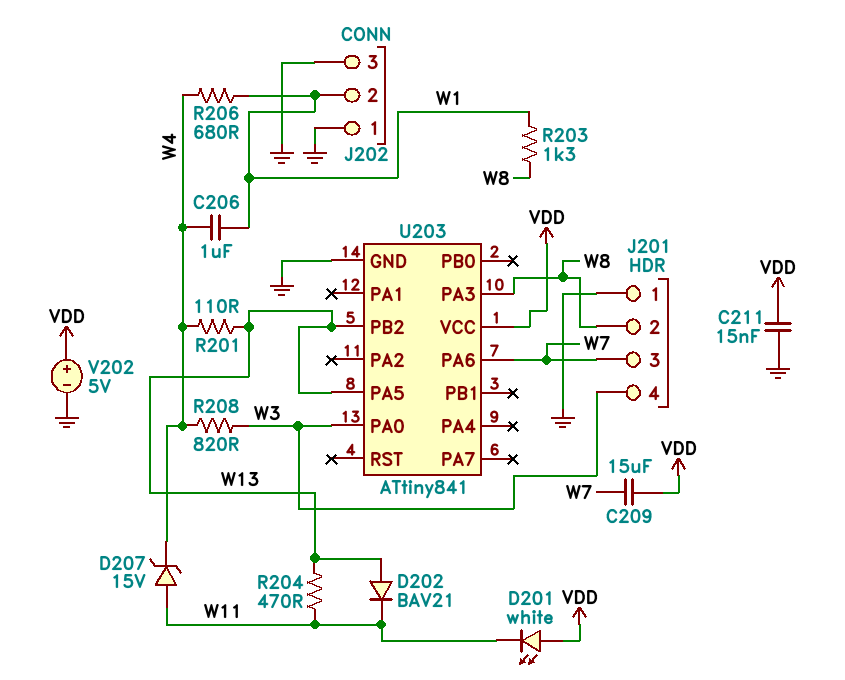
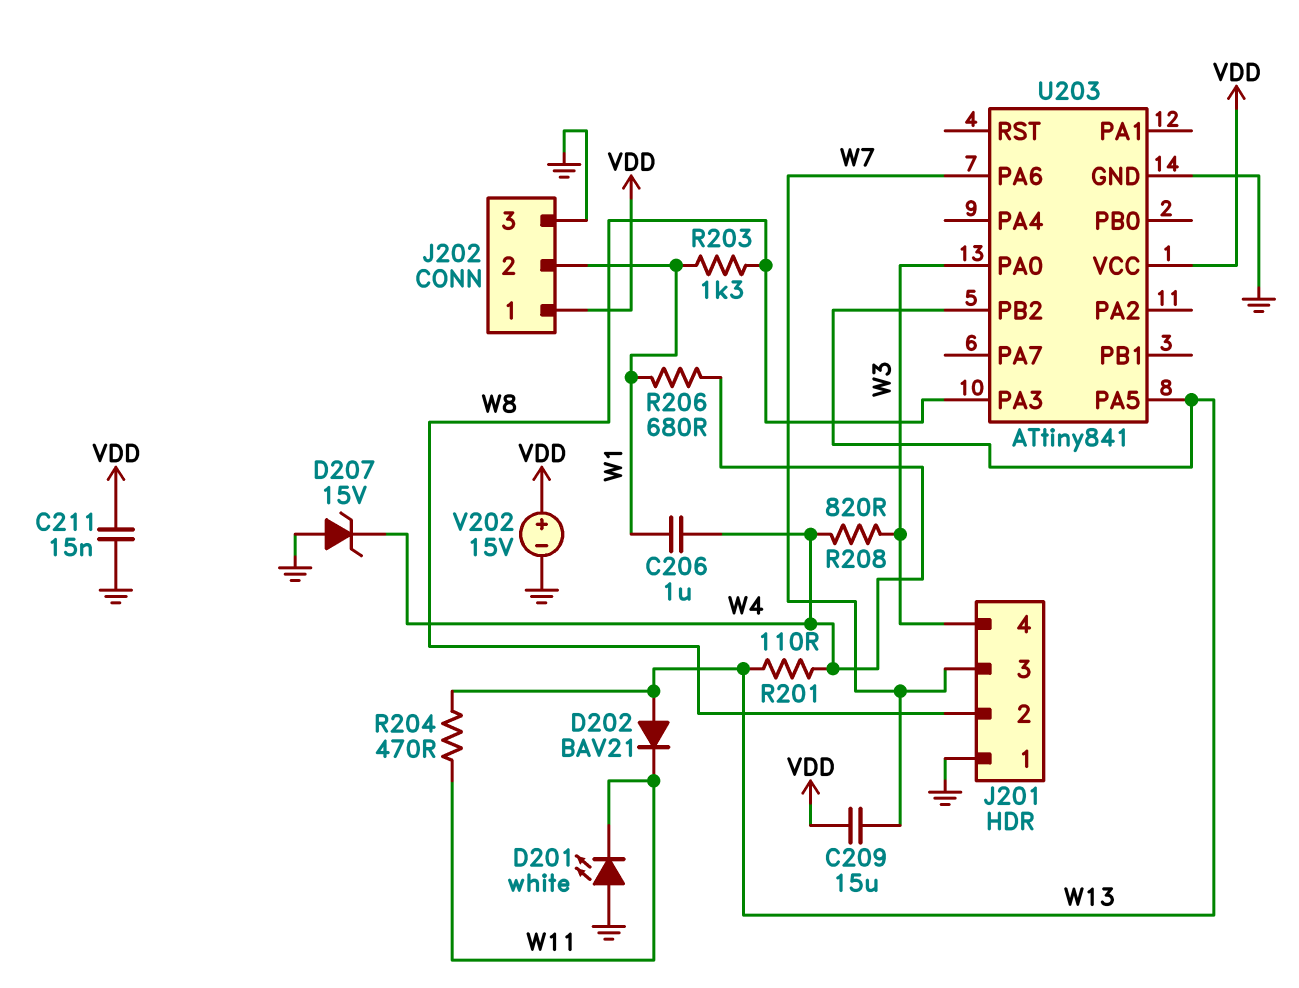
D201: LED white (A VDD, K W11) -> LED white (A GND, K W11)
D207: zener 15V (A W11, K W4) -> zener 15V (A GND, K W4)
J202 pin 1: GND -> VDD
V202: 5V (plus VDD, minus GND) -> 15V (plus VDD, minus GND)

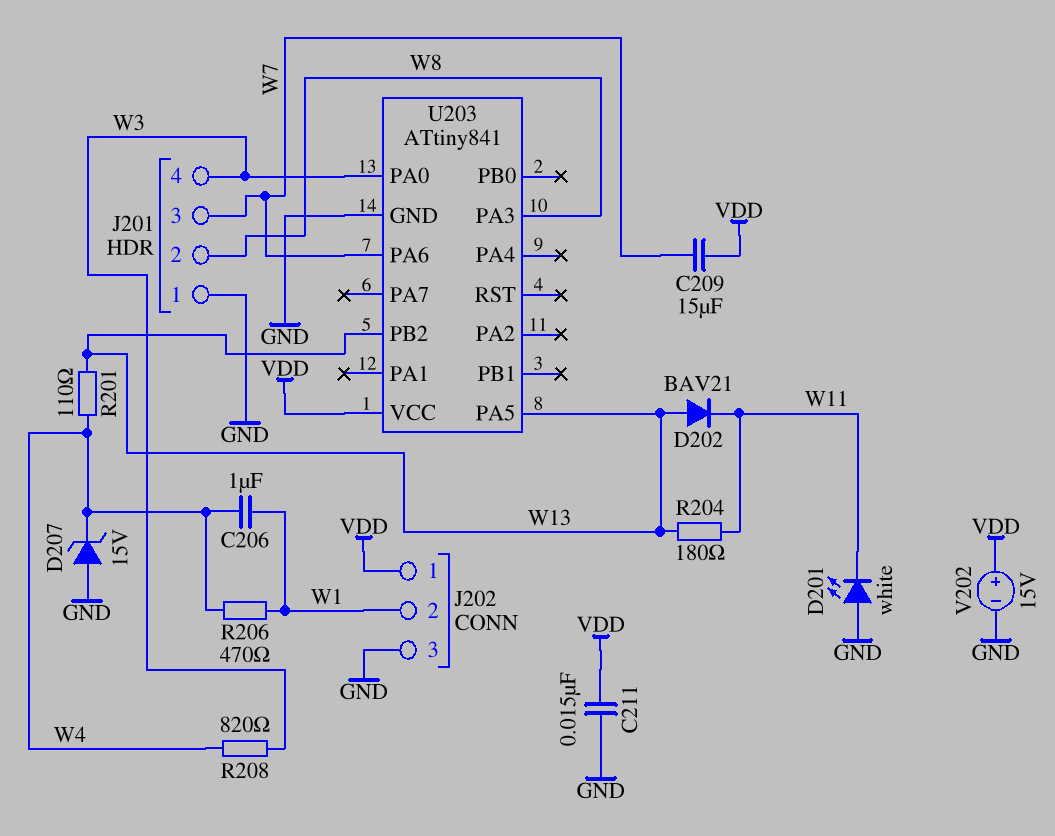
R203: 1.3k (W1, W8) -> none
R204: 470 (W11, W13) -> 180 (W11, W13)
R206: 680 (W1, W4) -> 470 (W1, W4)

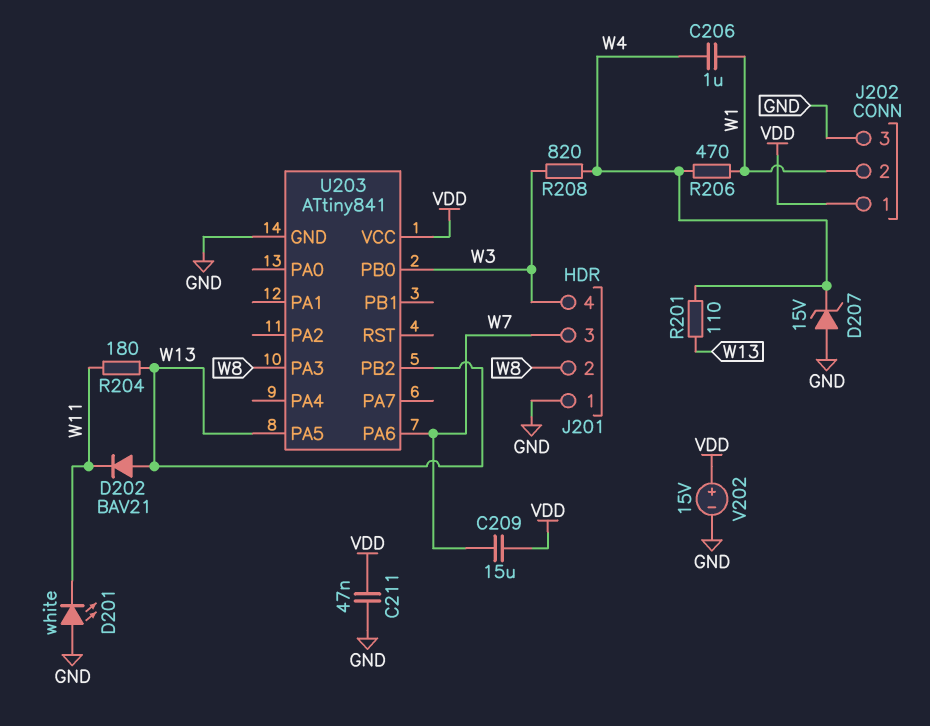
C211: 15nF (GND, VDD) -> 47nF (GND, VDD)
U203 pin PA0: W3 -> none
U203 pin PB0: none -> W3

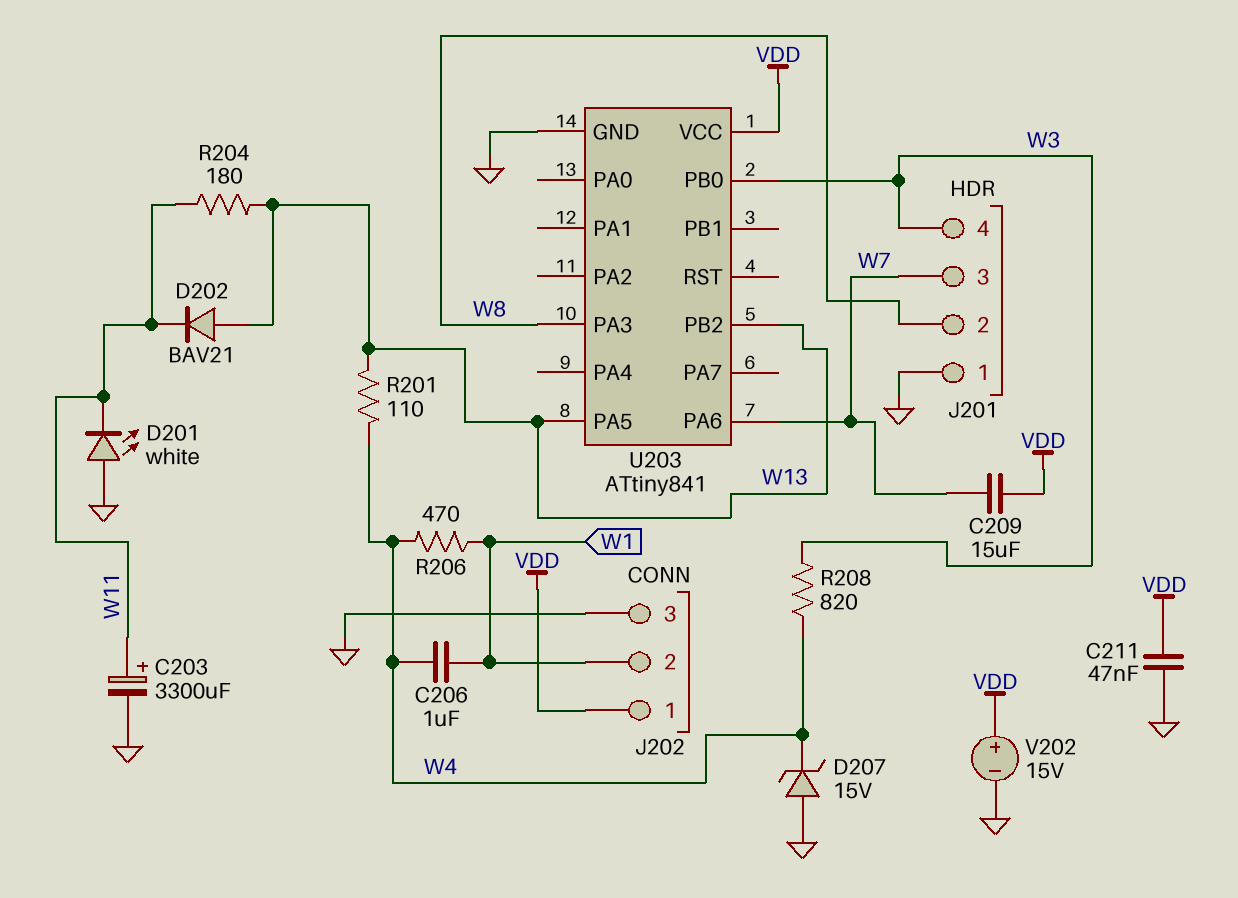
C203: none -> 3300uF (plus W11, minus GND)

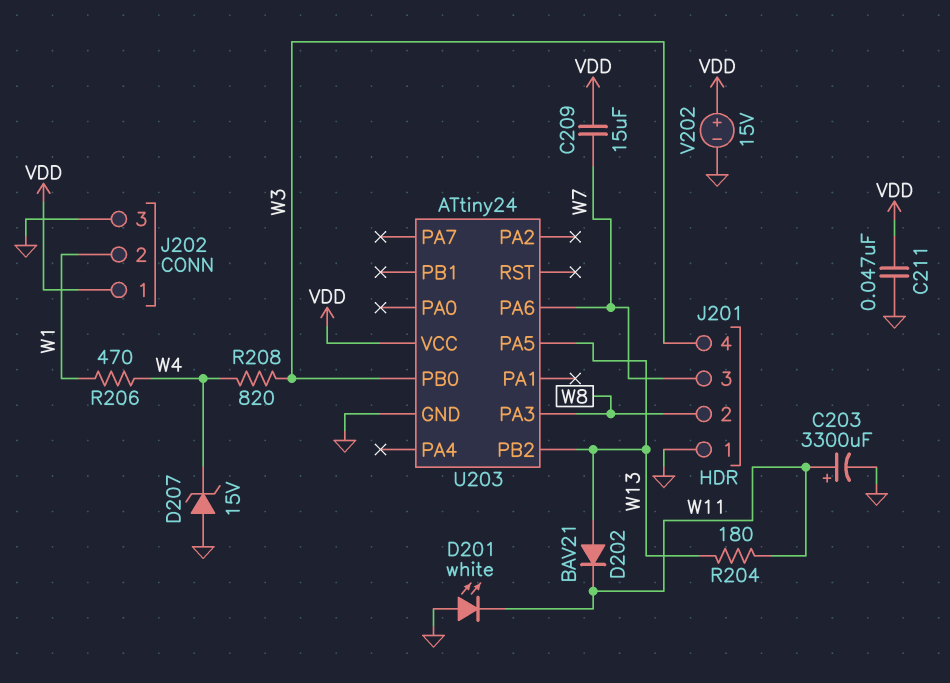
C206: 1uF (W1, W4) -> none
R201: 110 (W4, W13) -> none
U203: ATtiny841 -> ATtiny24

